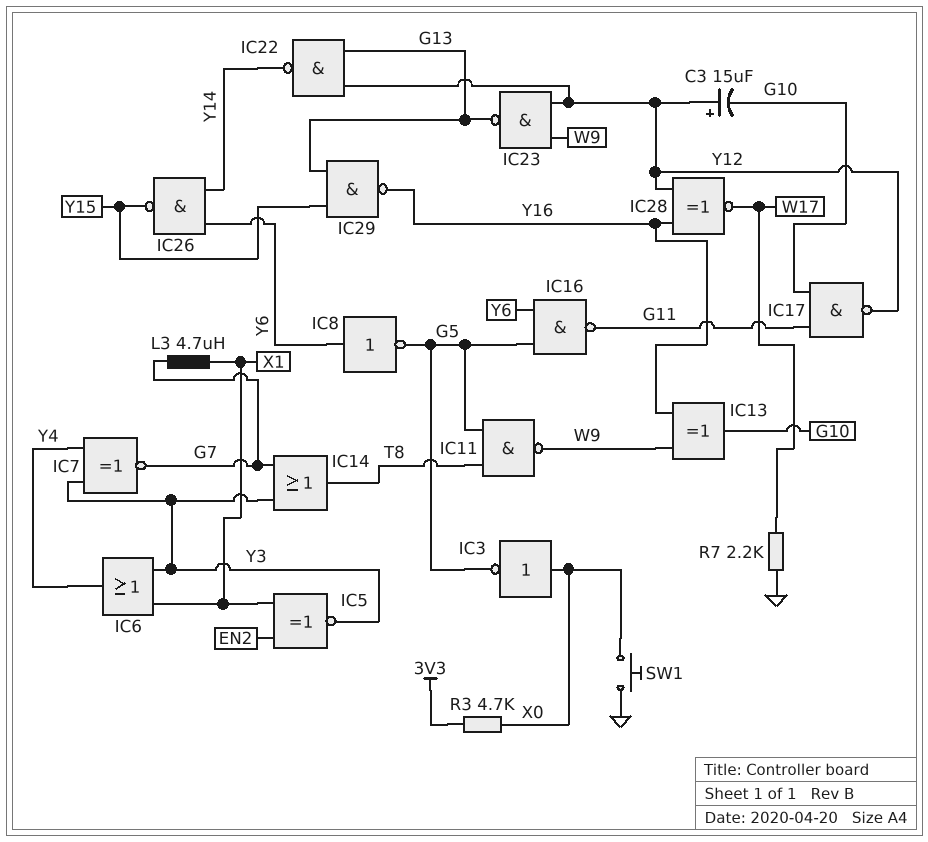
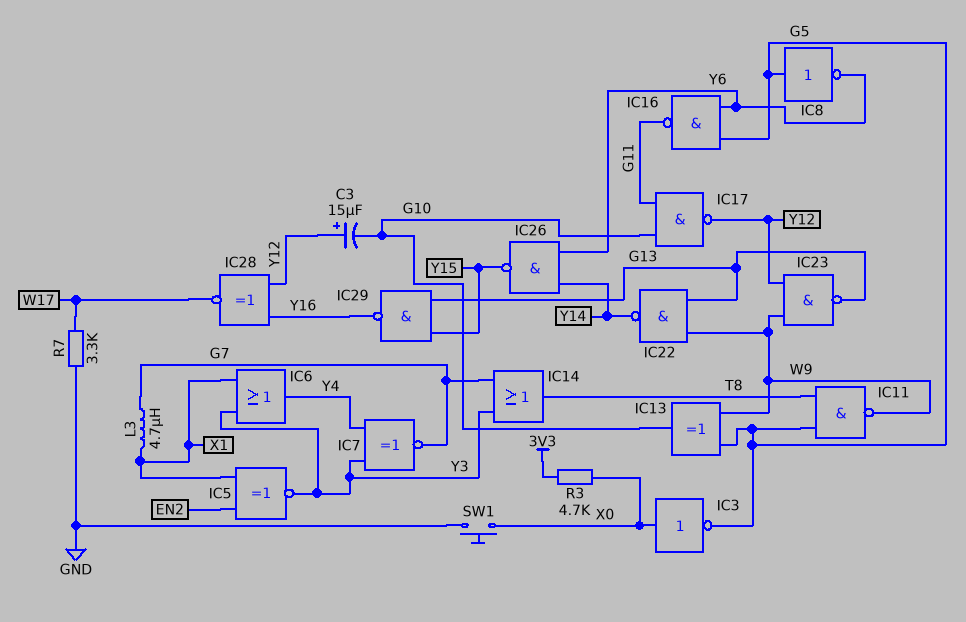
IC8: NOT (in Y6, out G5) -> NOT (in G5, out Y6)
IC13: XOR (in W9, in Y16, out G10) -> XOR (in G5, in W9, out G10)
IC22: NAND (in G13, in Y12, out Y14) -> NAND (in G13, in W9, out Y14)
R7: 2.2k (GND, W17) -> 3.3k (GND, W17)

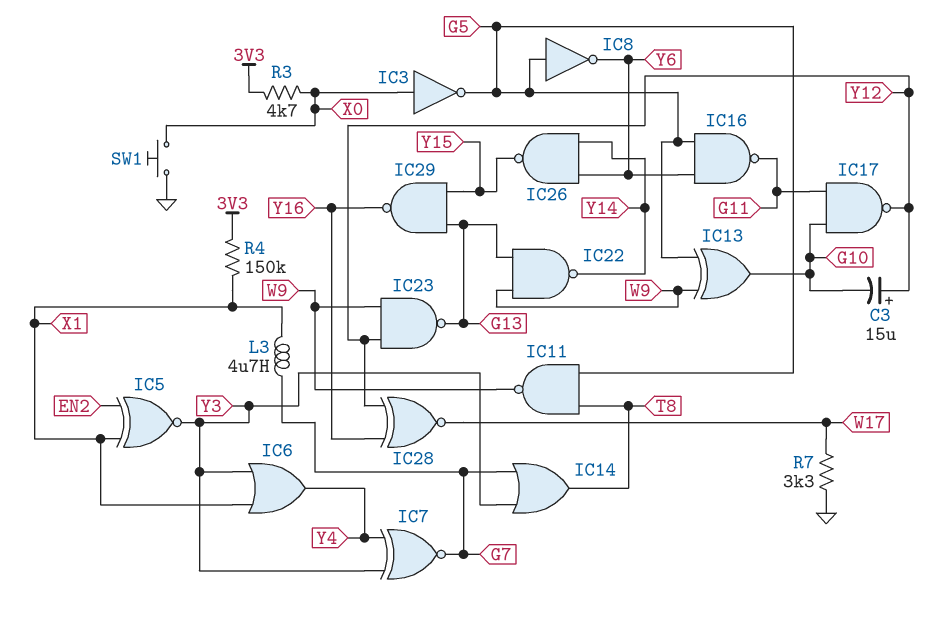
R4: none -> 150k (3V3, X1)

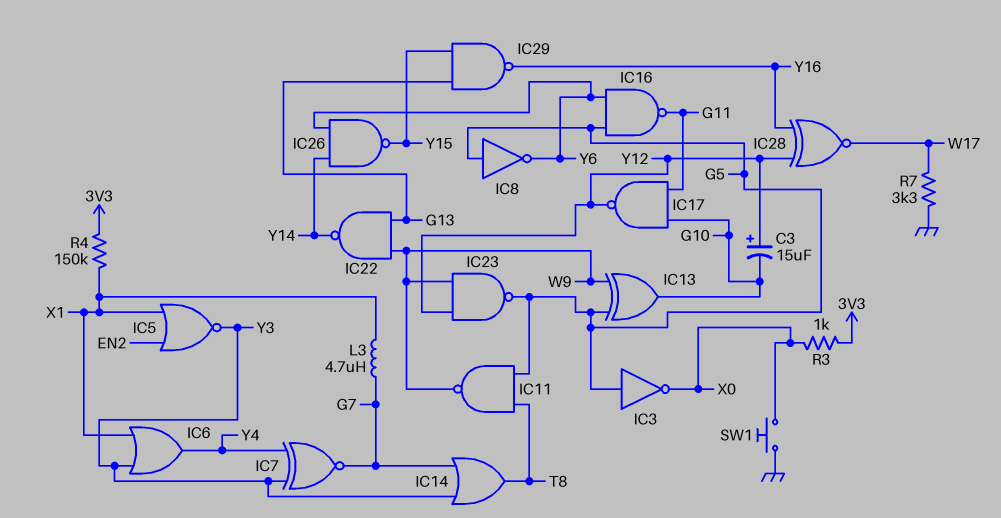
IC3: NOT (in X0, out G5) -> NOT (in G5, out X0)
IC5: XNOR (in EN2, in X1, out Y3) -> NOR (in EN2, in X1, out Y3)
IC23: NAND (in W9, in Y12, out G13) -> NAND (in W9, in Y12, out G5)
R3: 4.7k (3V3, X0) -> 1k (3V3, X0)

